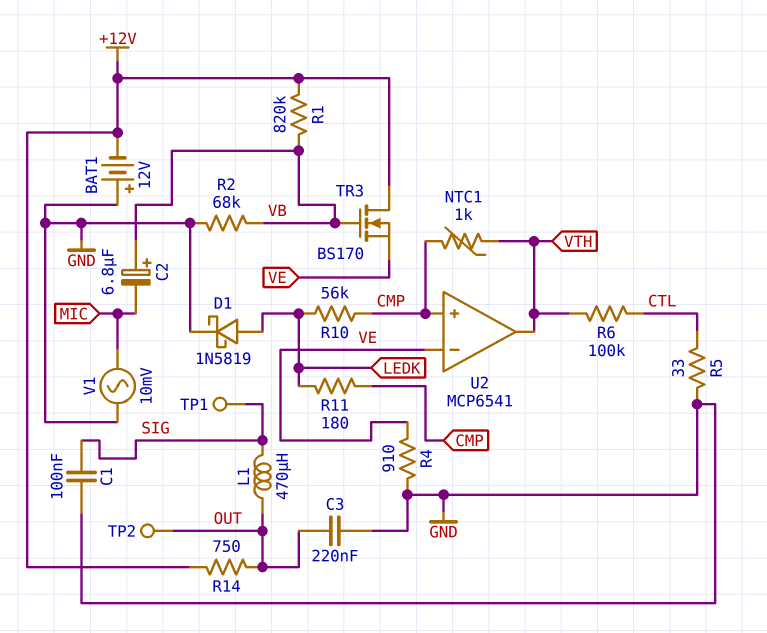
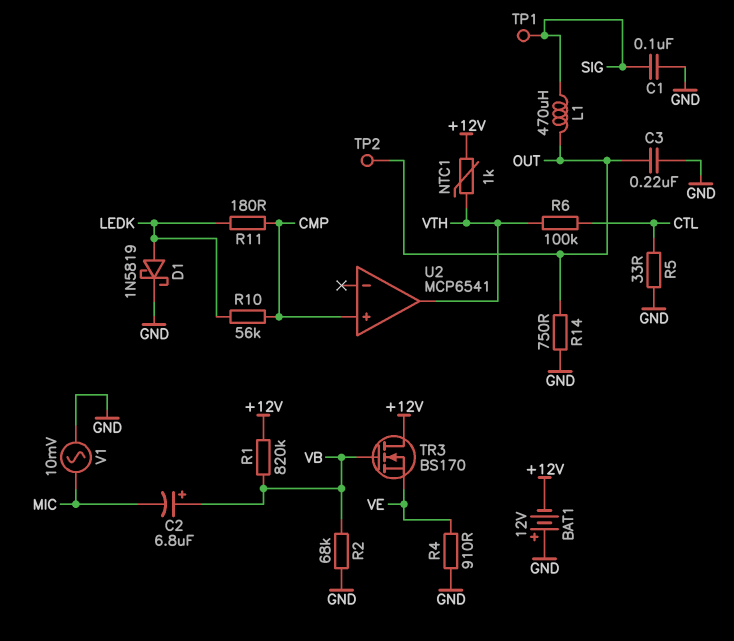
NTC1: 1k (CMP, VTH) -> 1k (+12V, VTH)
R14: 750 (+12V, OUT) -> 750 (GND, OUT)
U2 pin in-: VE -> none

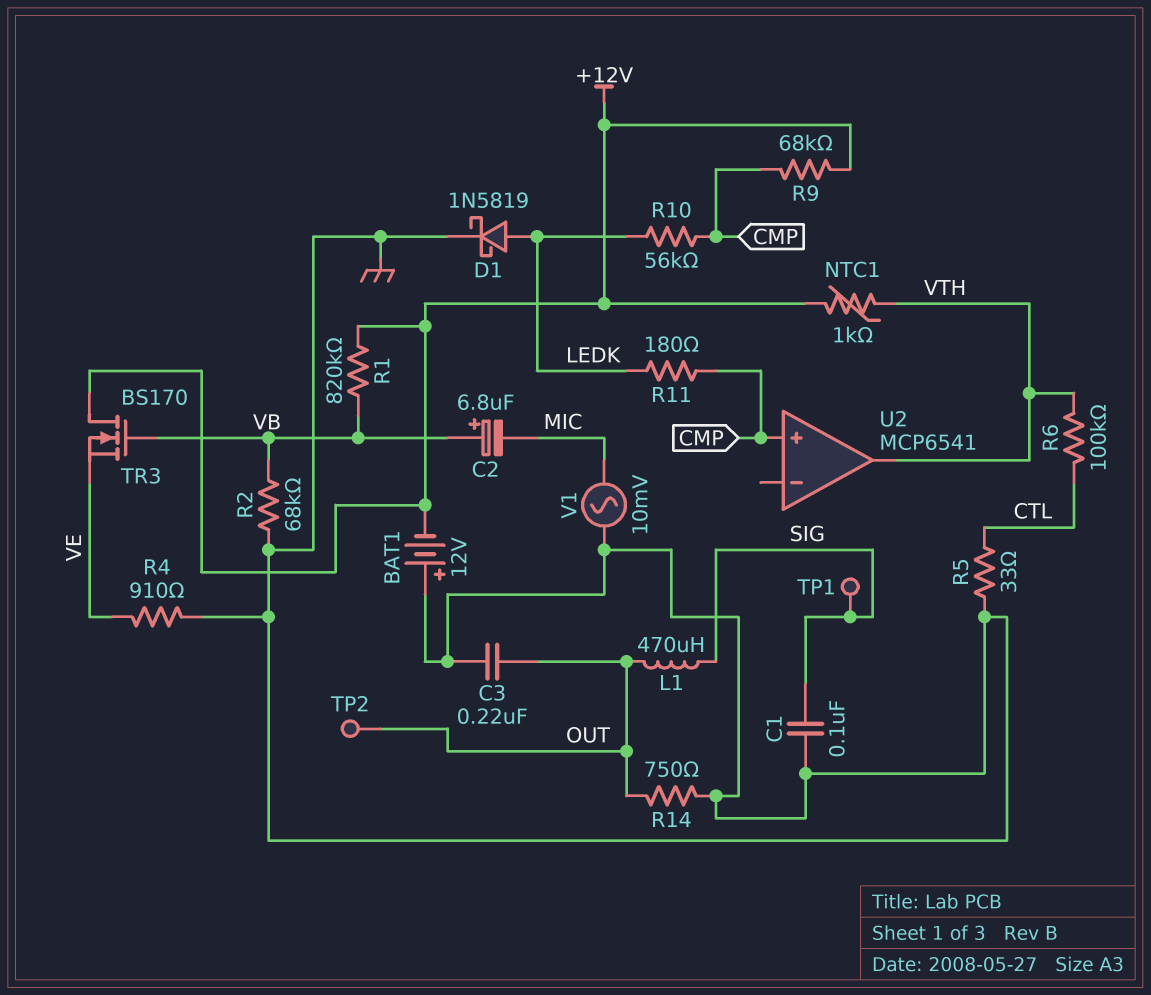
R9: none -> 68k (+12V, CMP)

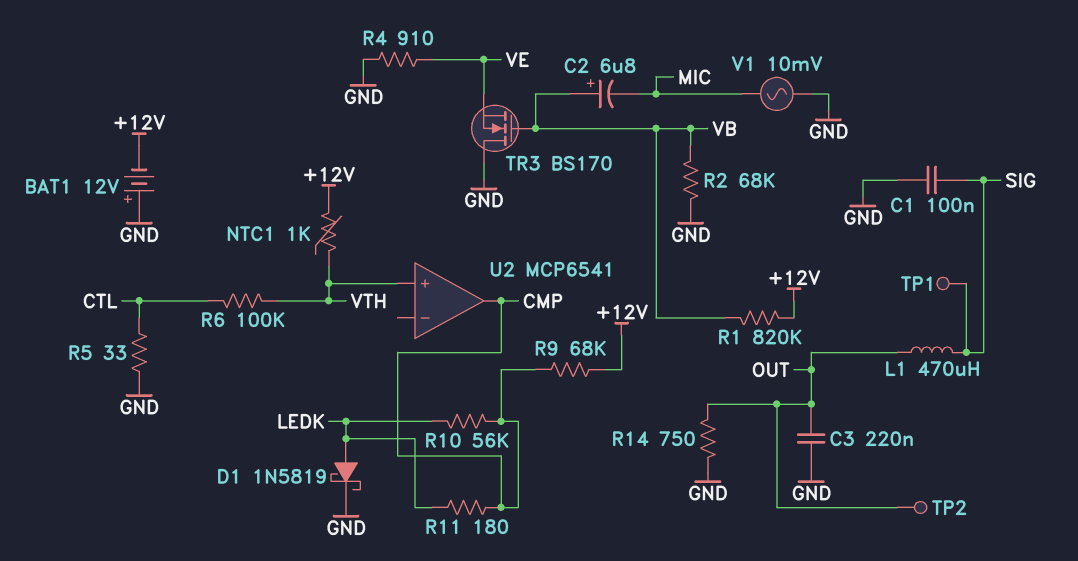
TR3: NMOS BS170 (G VB, D +12V, S VE) -> NMOS BS170 (G VB, D GND, S VE)
U2 pin in+: CMP -> VTH
U2 pin out: VTH -> CMP

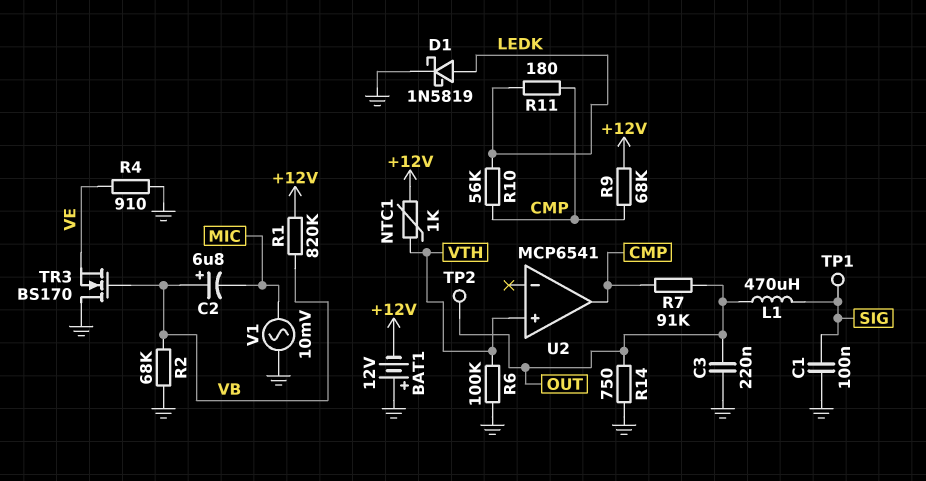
R5: 33 (CTL, GND) -> none
R6: 100k (CTL, VTH) -> 100k (GND, VTH)
R7: none -> 91k (CMP, OUT)

